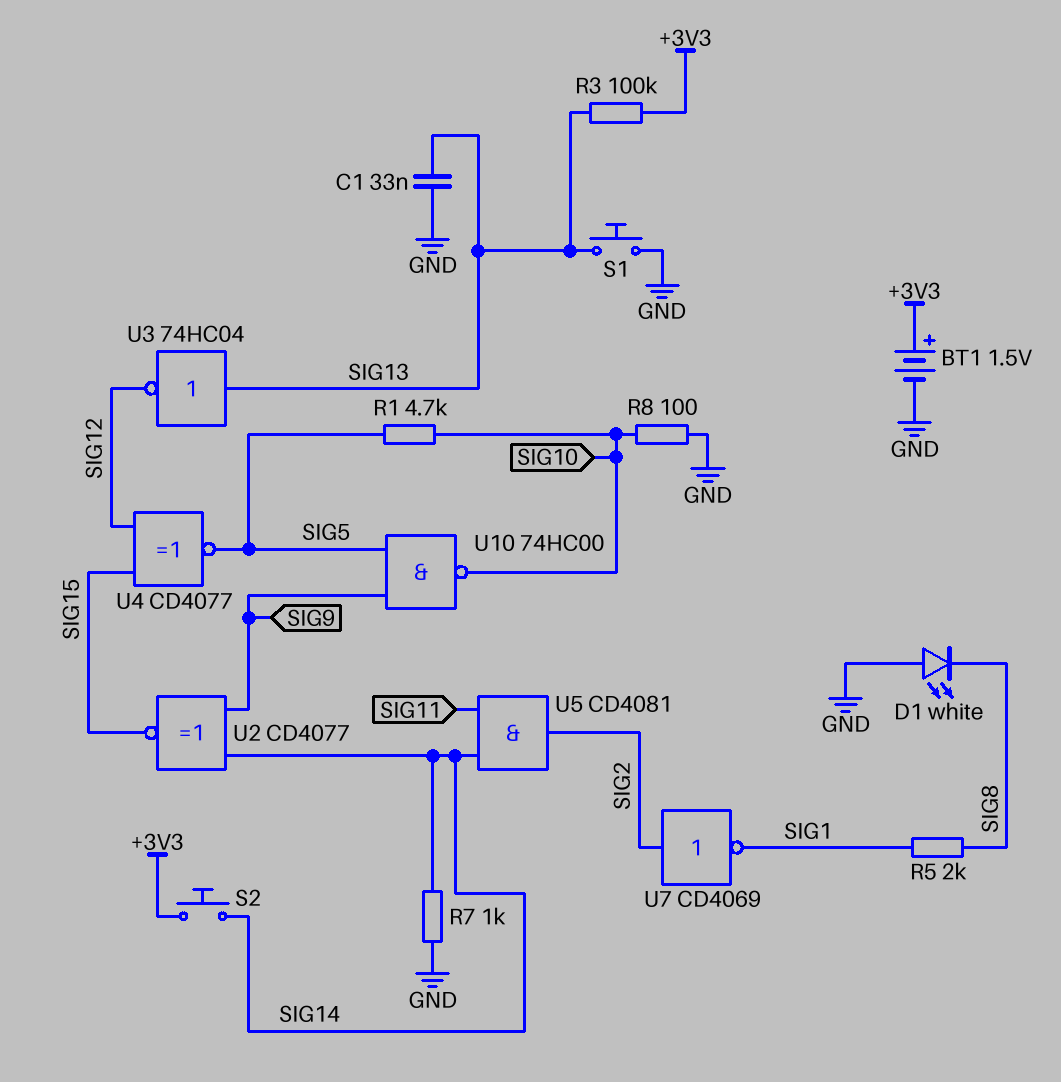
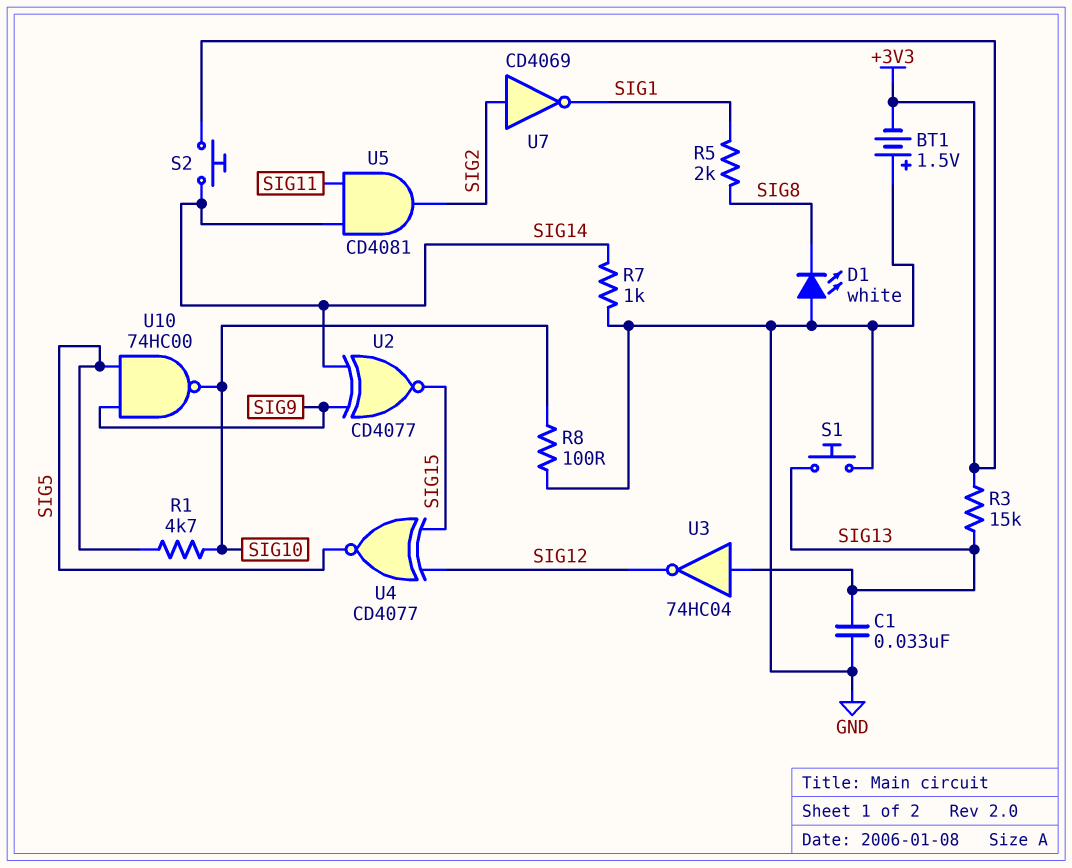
BT1: 1.5V (plus +3V3, minus GND) -> 1.5V (plus GND, minus +3V3)
R3: 100k (+3V3, SIG13) -> 15k (+3V3, SIG13)

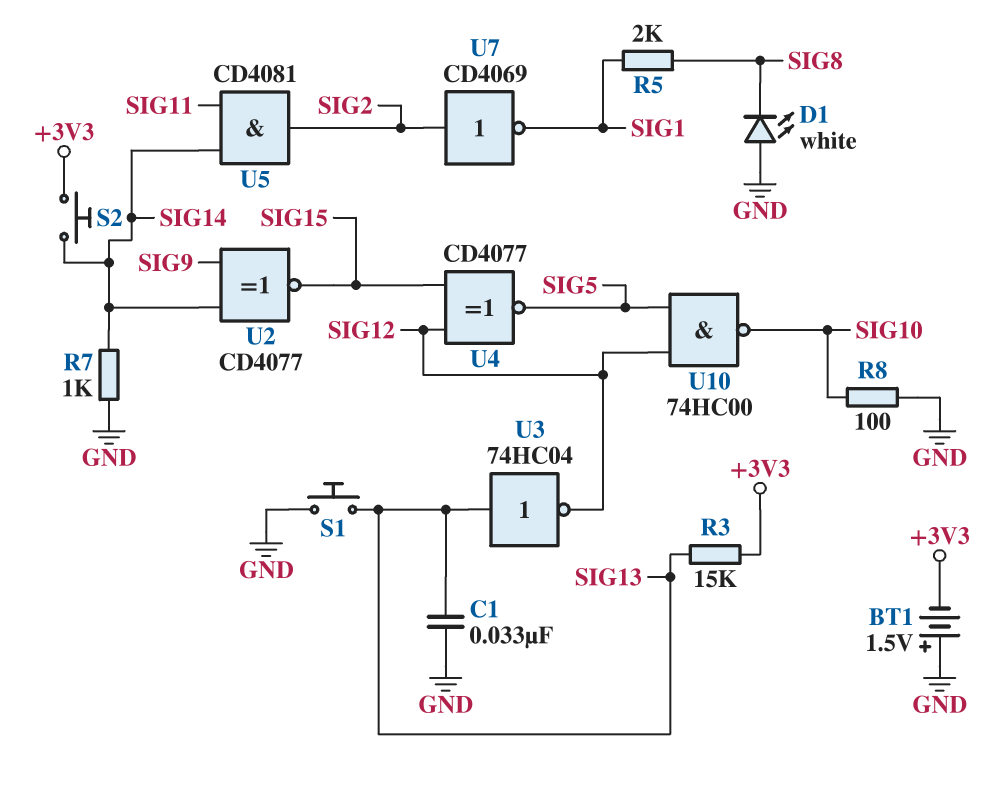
R1: 4.7k (SIG5, SIG10) -> none
U10: NAND 74HC00 (in SIG5, in SIG9, out SIG10) -> NAND 74HC00 (in SIG5, in SIG12, out SIG10)

